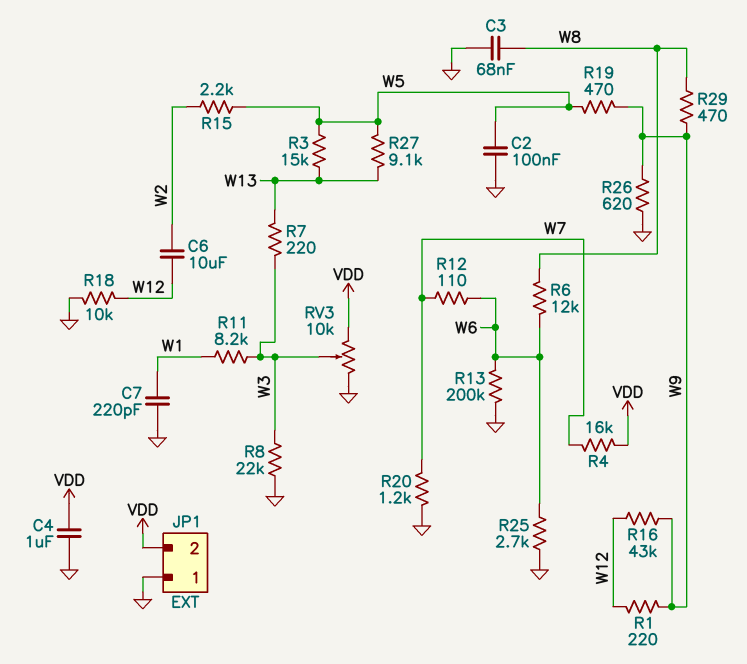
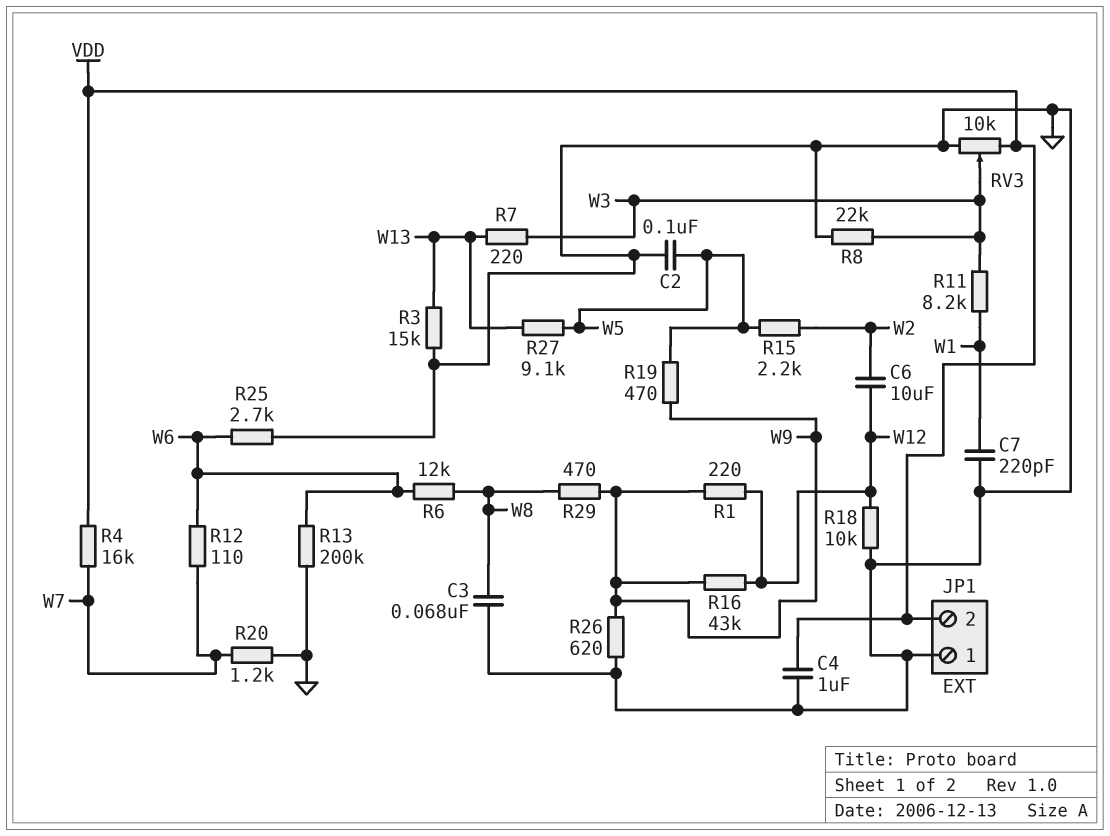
R3: 15k (W5, W13) -> 15k (GND, W13)

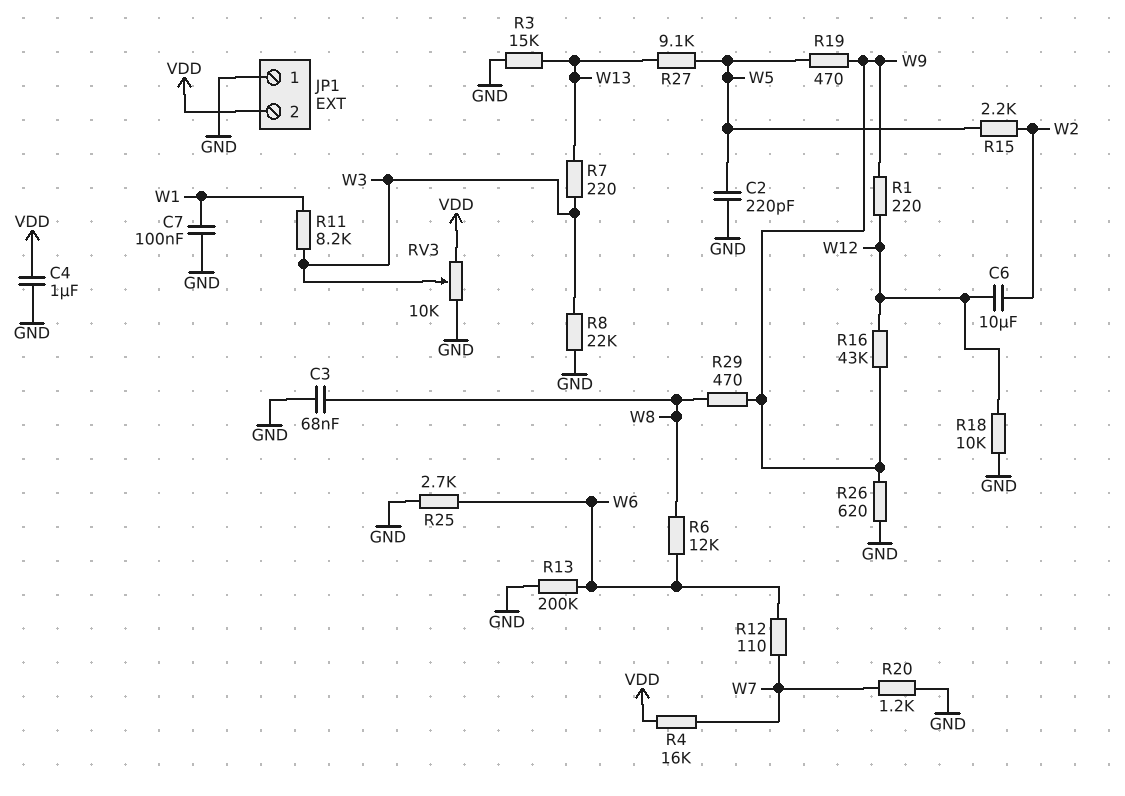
C2: 100nF (GND, W5) -> 220pF (GND, W5)
C7: 220pF (GND, W1) -> 100nF (GND, W1)

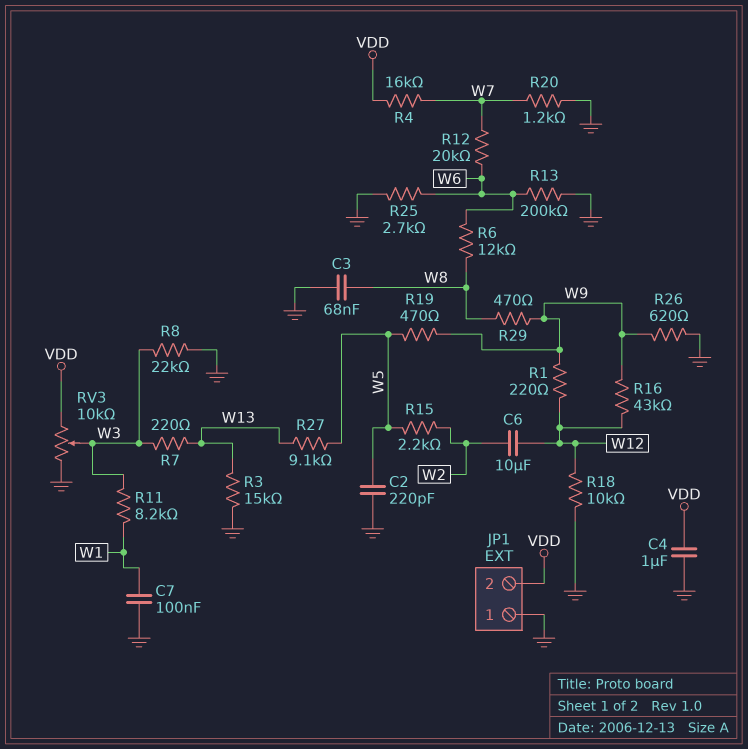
R12: 110 (W6, W7) -> 20k (W6, W7)

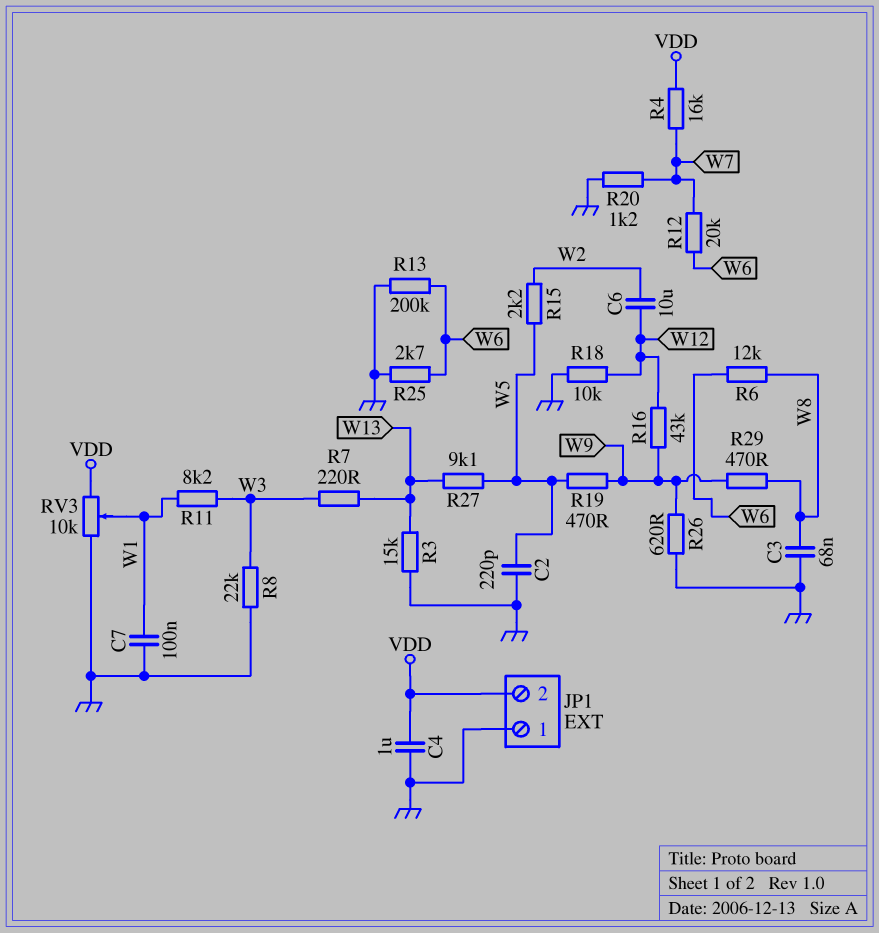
R1: 220 (W9, W12) -> none
RV3: 10k (GND, VDD, wiper W3) -> 10k (GND, VDD, wiper W1)

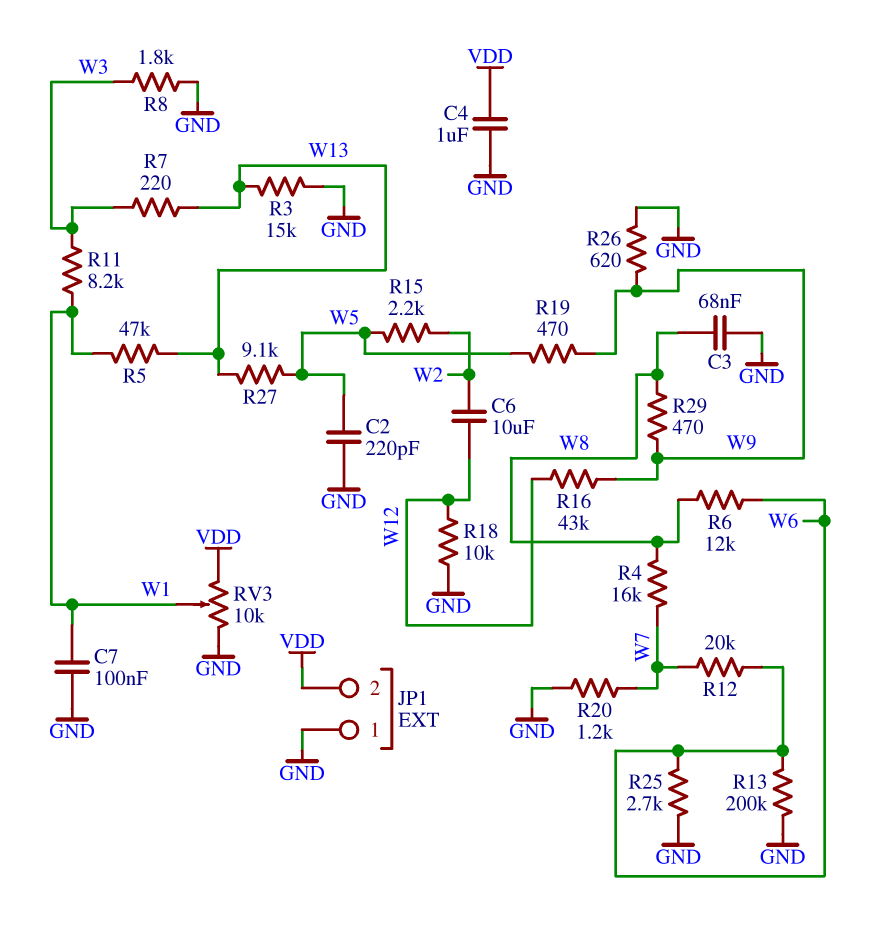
R4: 16k (VDD, W7) -> 16k (W7, W8)
R5: none -> 47k (W1, W13)
R8: 22k (GND, W3) -> 1.8k (GND, W3)

